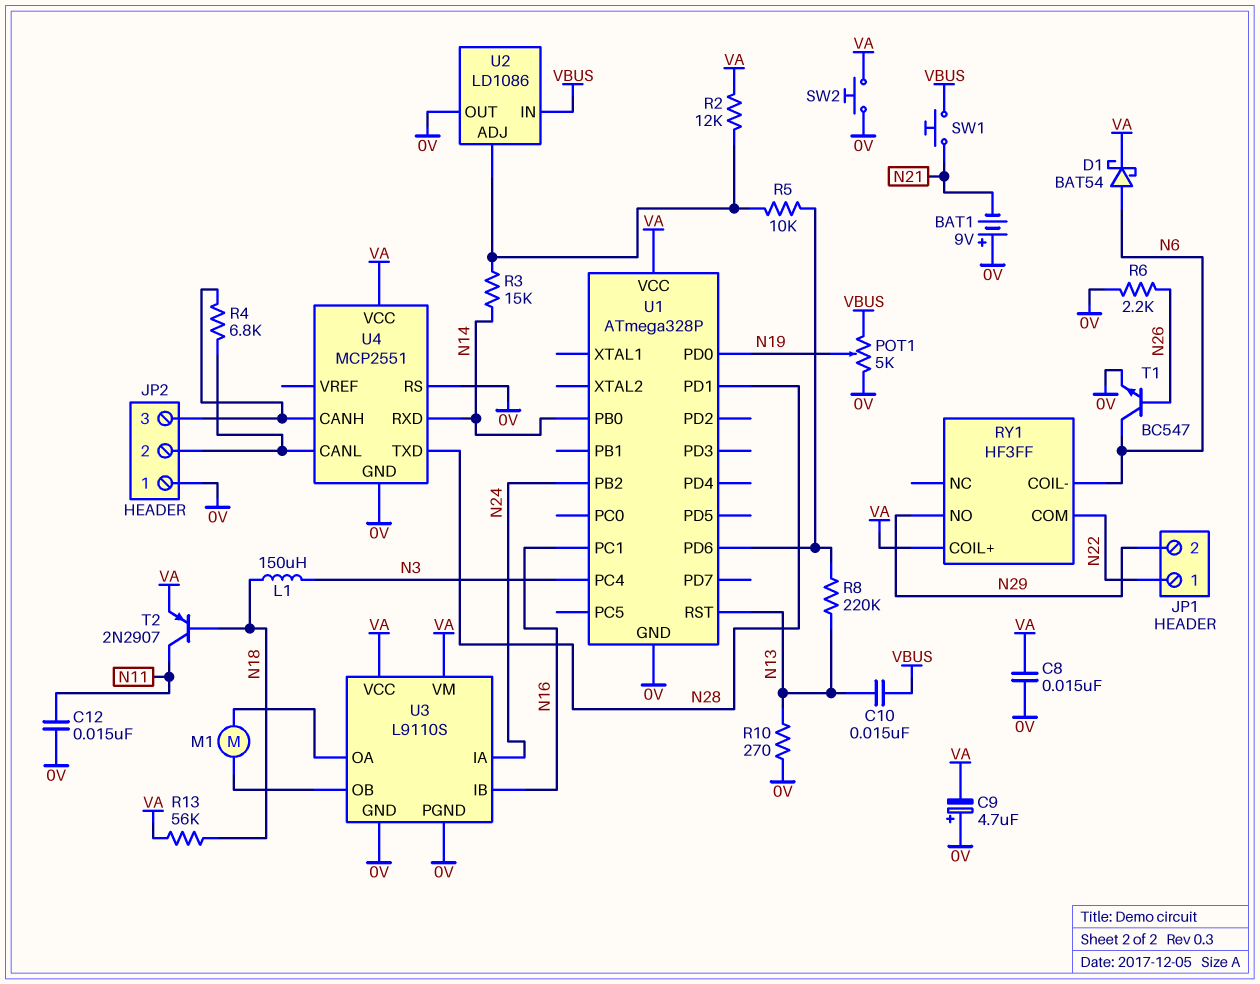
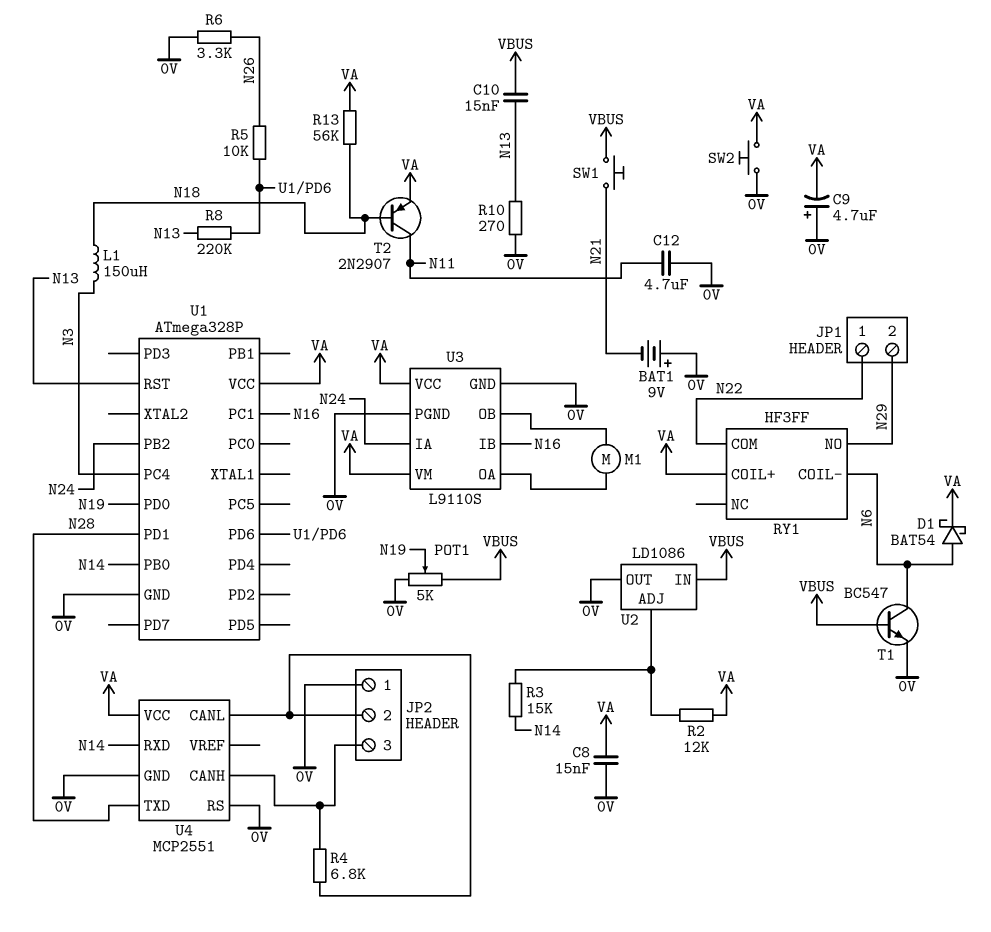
C12: 15nF (0V, N11) -> 4.7uF (0V, N11)
R5: 10k (U1/PD6, U2/ADJ) -> 10k (N26, U1/PD6)
R6: 2.2k (0V, N26) -> 3.3k (0V, N26)
T1: NPN BC547 (B N26, C N6, E 0V) -> NPN BC547 (B VBUS, C N6, E 0V)

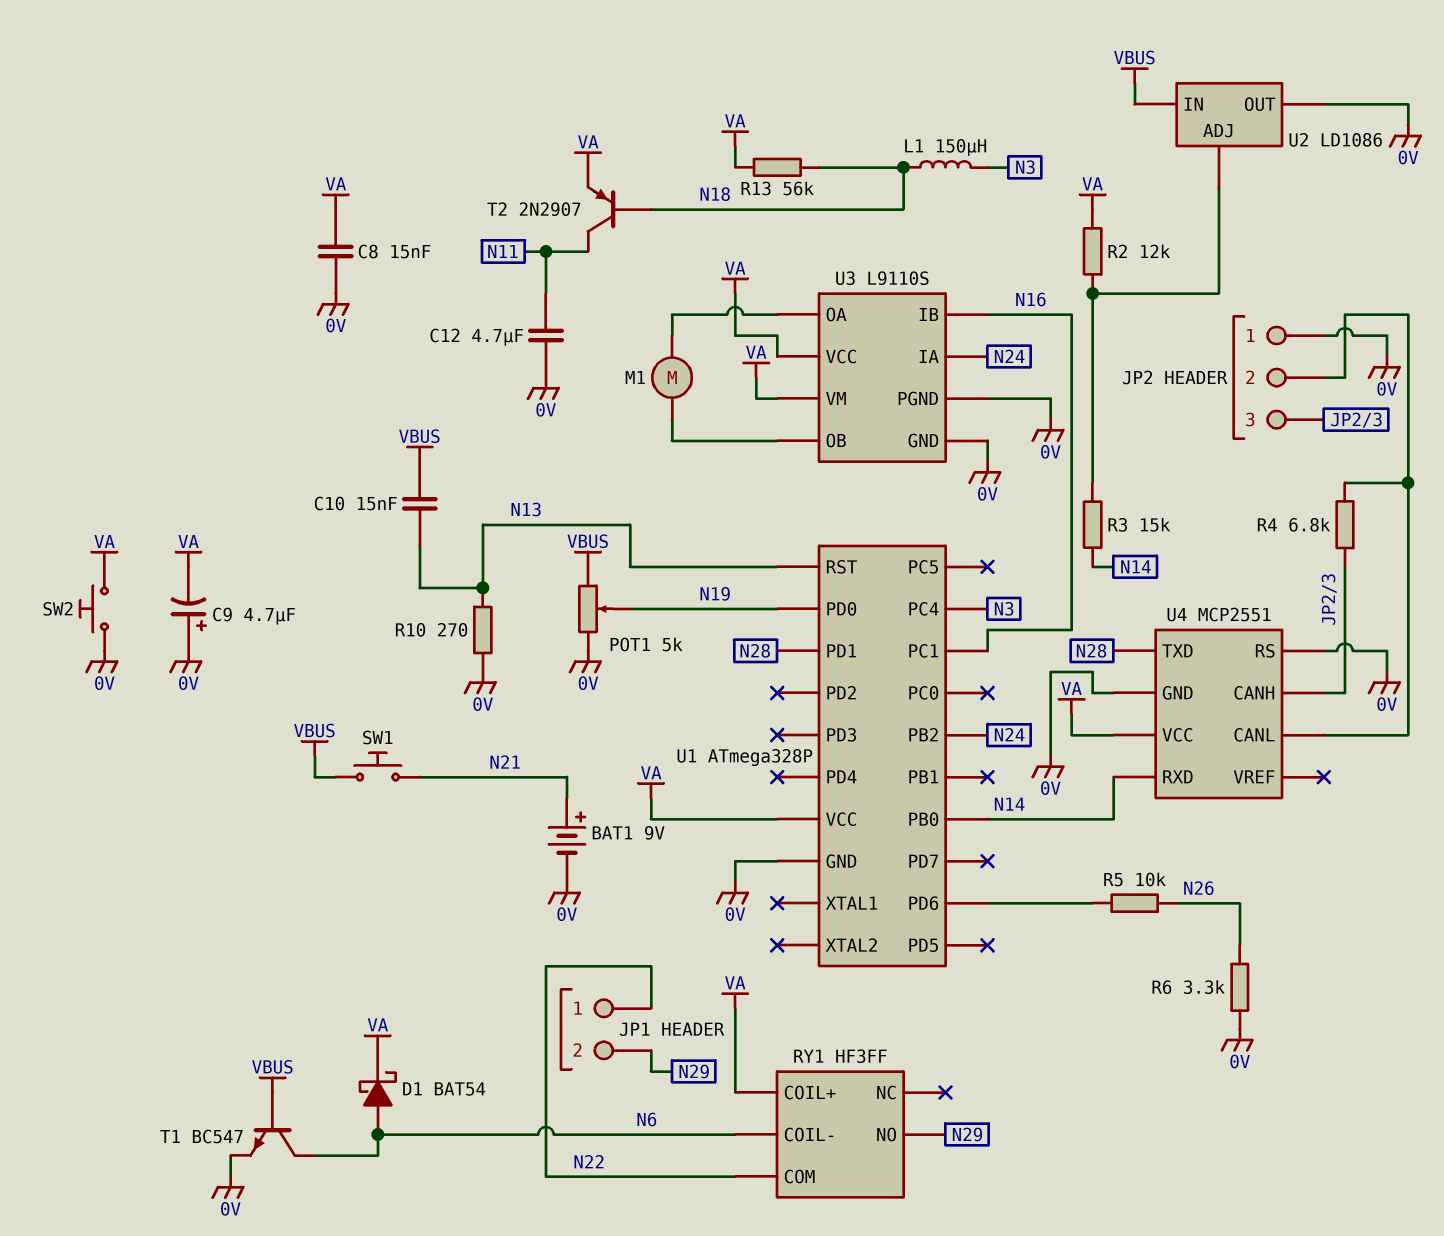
BAT1: 9V (plus 0V, minus N21) -> 9V (plus N21, minus 0V)
R8: 220k (N13, U1/PD6) -> none

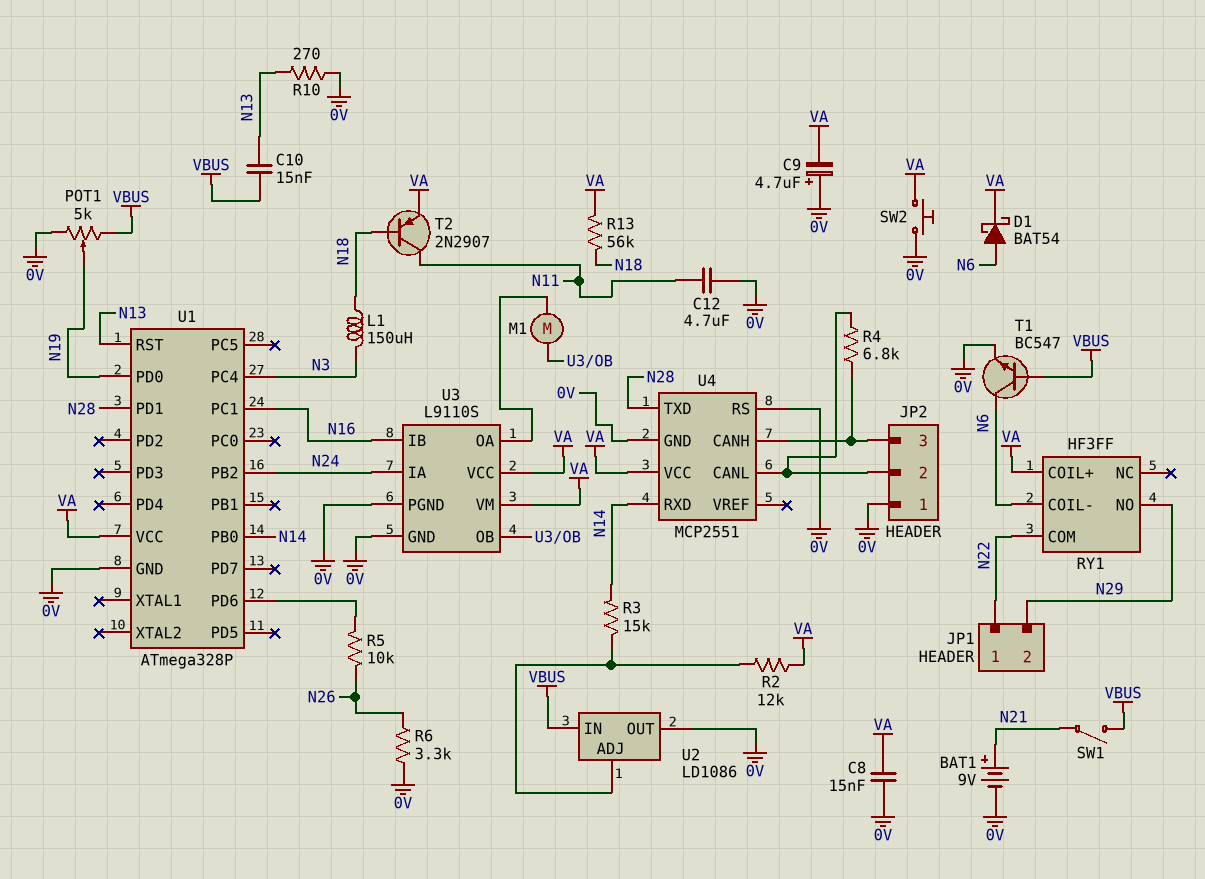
SW1: button (N21, VBUS) -> switch (N21, VBUS)

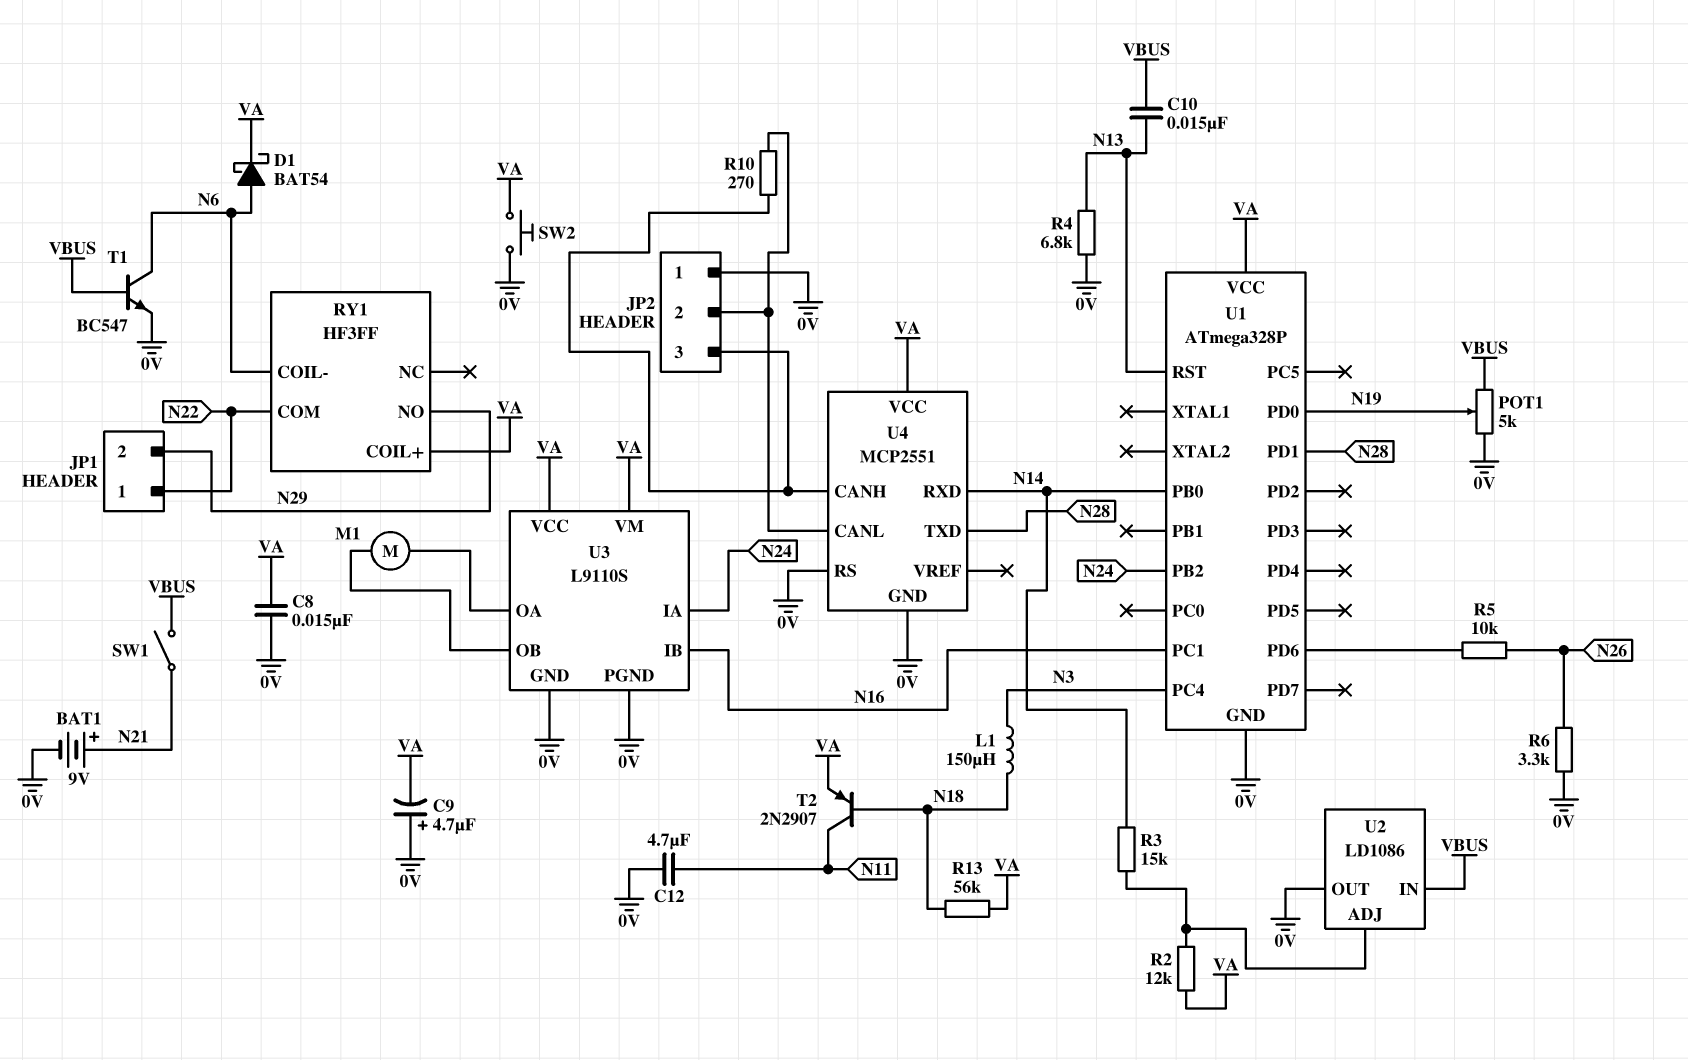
R4: 6.8k (JP2/2, JP2/3) -> 6.8k (0V, N13)
R10: 270 (0V, N13) -> 270 (JP2/2, JP2/3)

